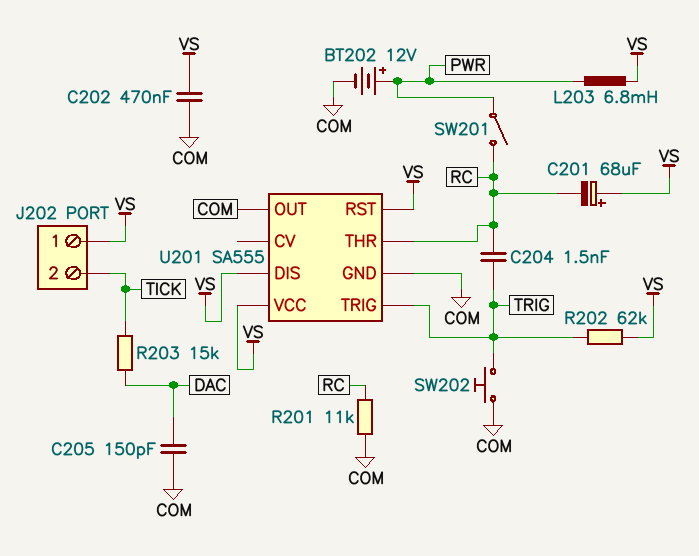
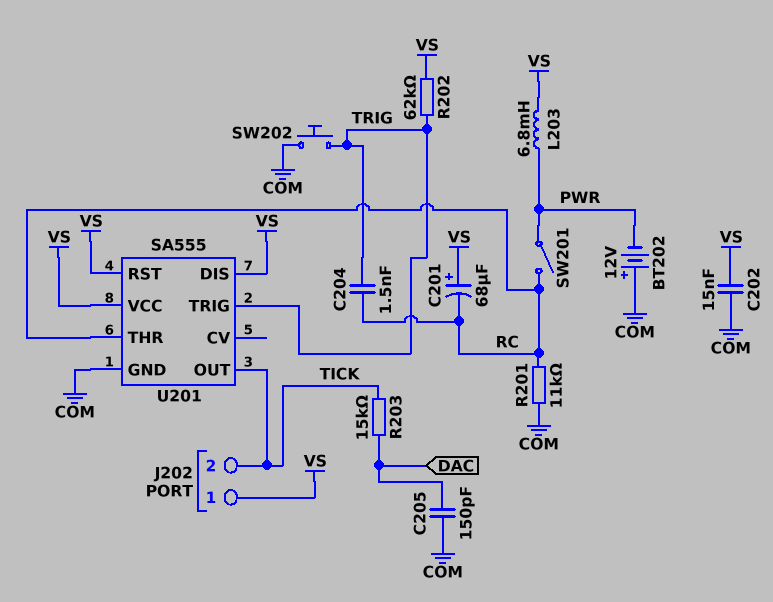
BT202: 12V (plus PWR, minus COM) -> 12V (plus COM, minus PWR)
C202: 470nF (COM, VS) -> 15nF (COM, VS)
U201 pin OUT: COM -> TICK

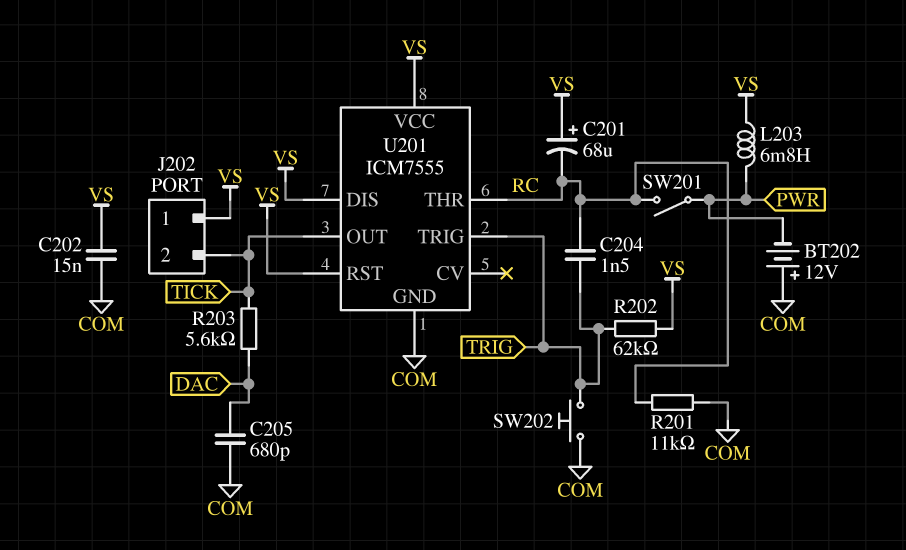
C205: 150pF (COM, DAC) -> 680pF (COM, DAC)
R203: 15k (DAC, TICK) -> 5.6k (DAC, TICK)
U201: SA555 -> ICM7555

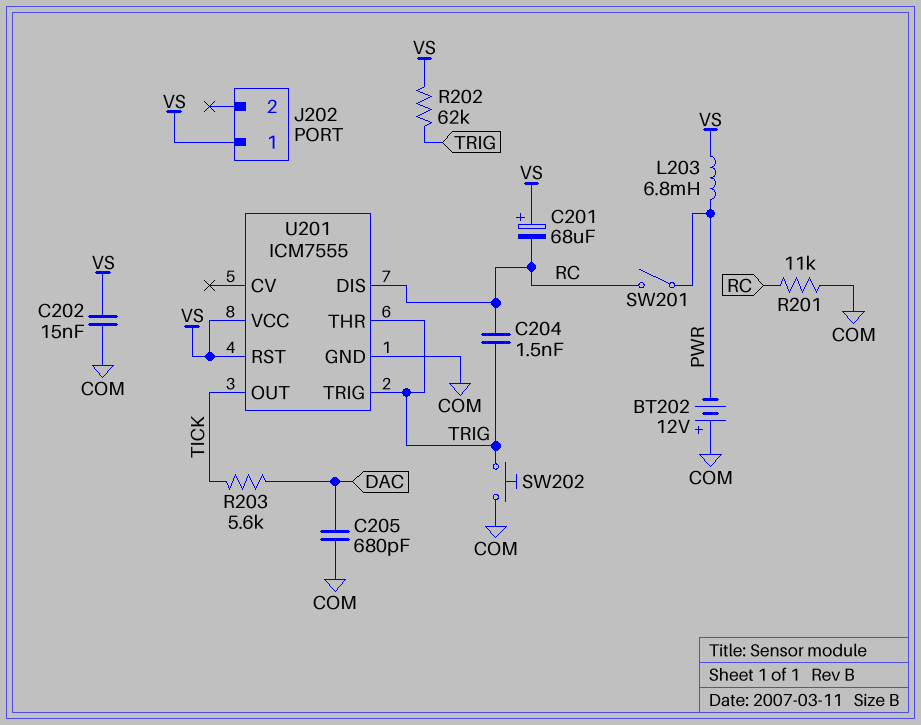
J202 pin 2: TICK -> none
U201 pin DIS: VS -> RC
U201 pin THR: RC -> TRIG

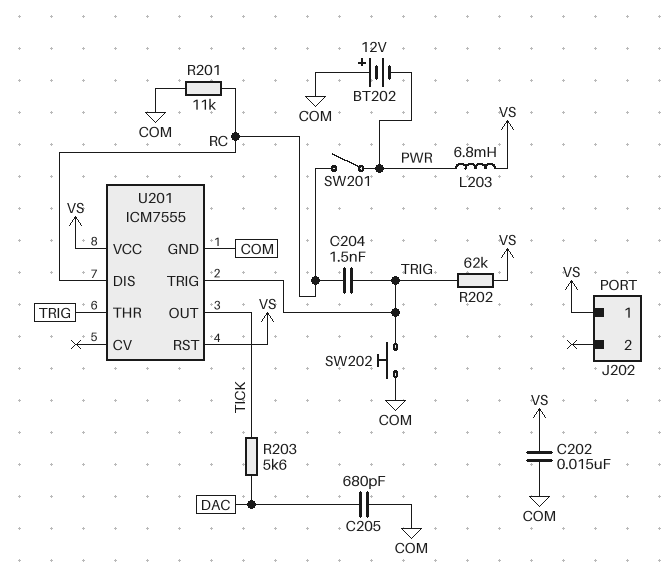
C201: 68uF (plus VS, minus RC) -> none

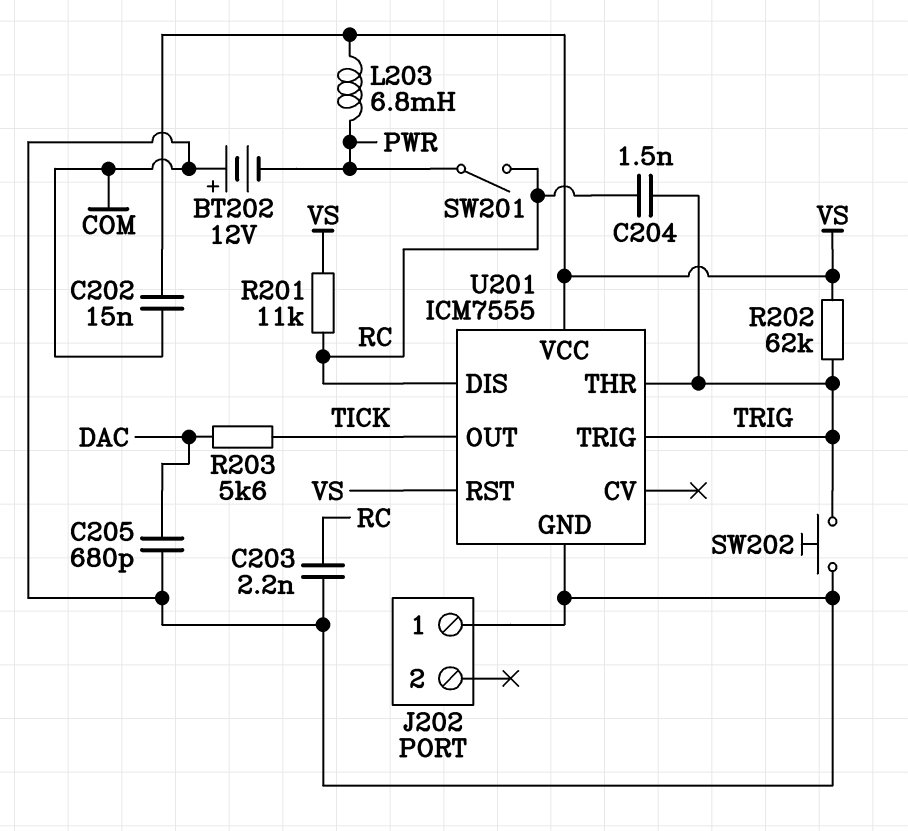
C203: none -> 2.2nF (COM, RC)
J202 pin 1: VS -> COM
R201: 11k (COM, RC) -> 11k (RC, VS)

